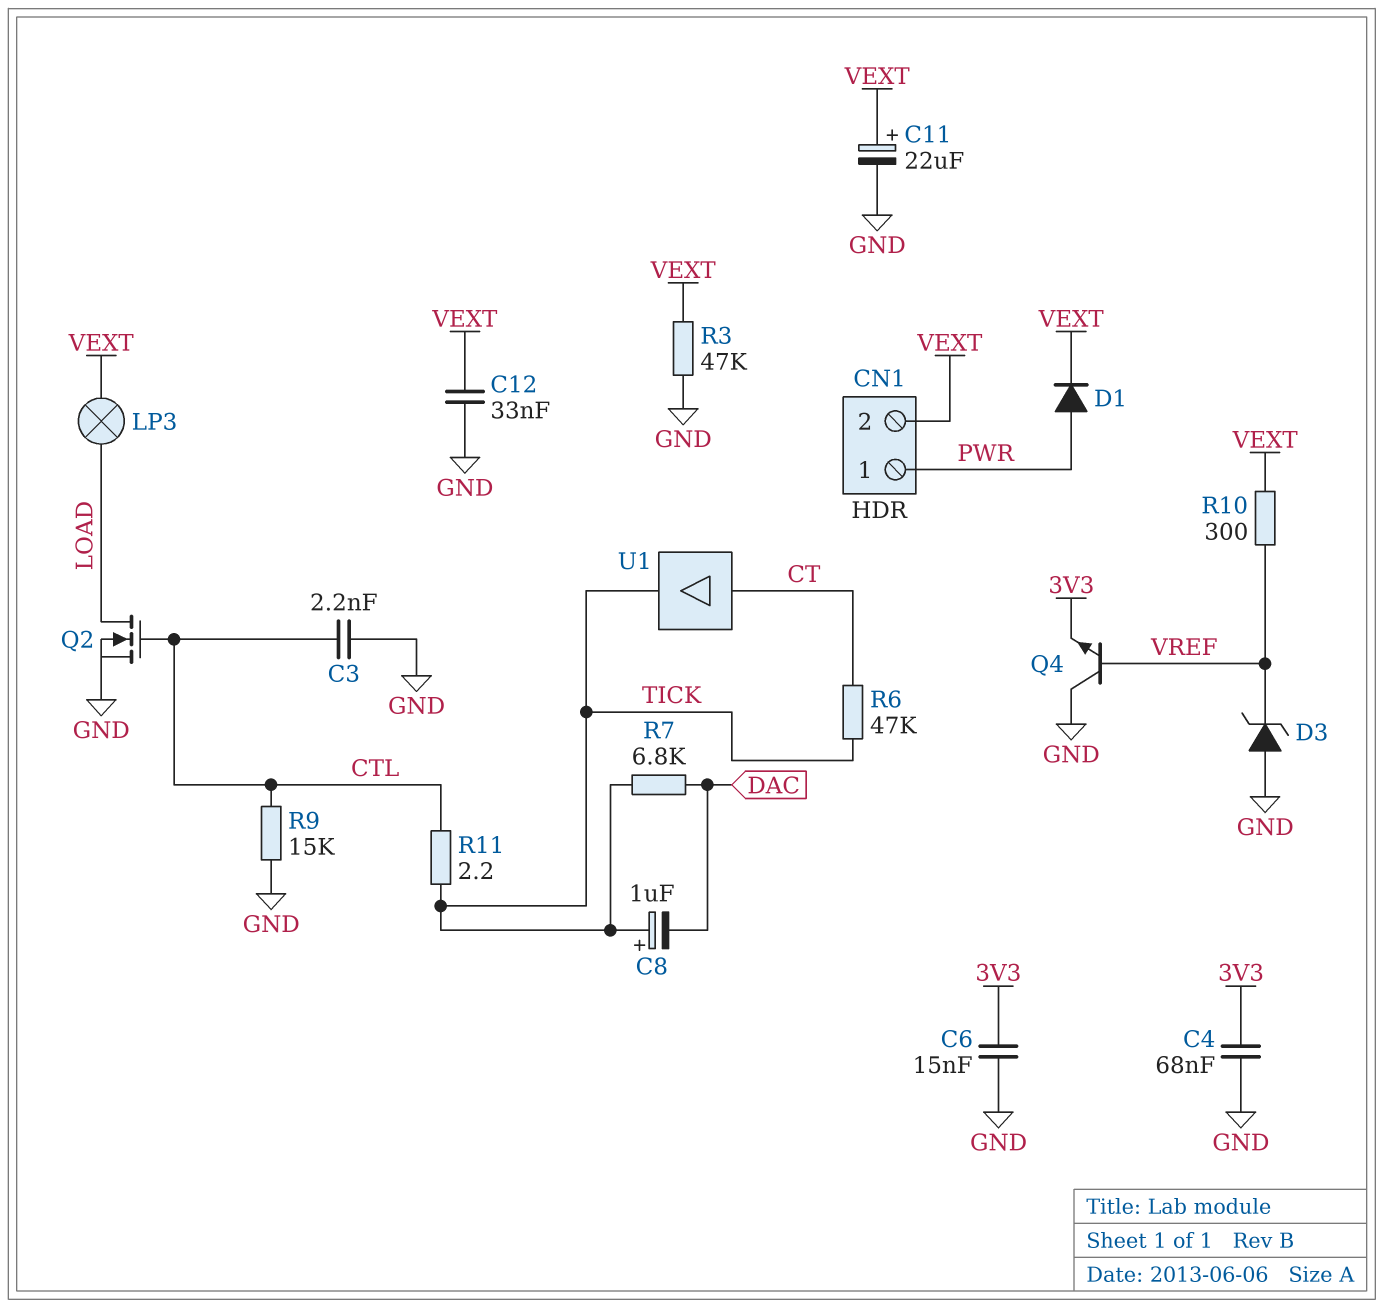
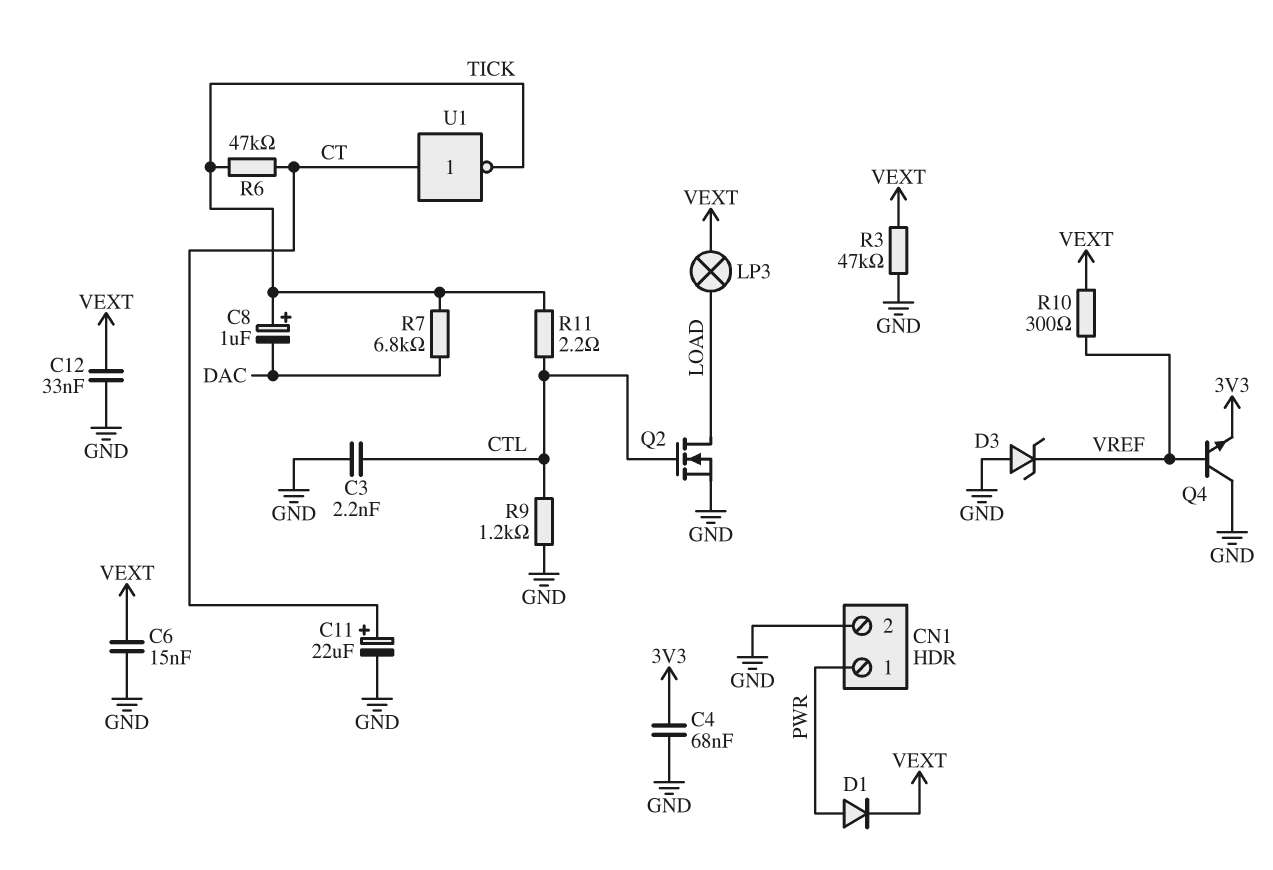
C6: 15nF (3V3, GND) -> 15nF (GND, VEXT)
C11: 22uF (plus VEXT, minus GND) -> 22uF (plus CT, minus GND)
CN1 pin 2: VEXT -> GND
R9: 15k (CTL, GND) -> 1.2k (CTL, GND)
U1: buffer (in CT, out TICK) -> NOT (in CT, out TICK)

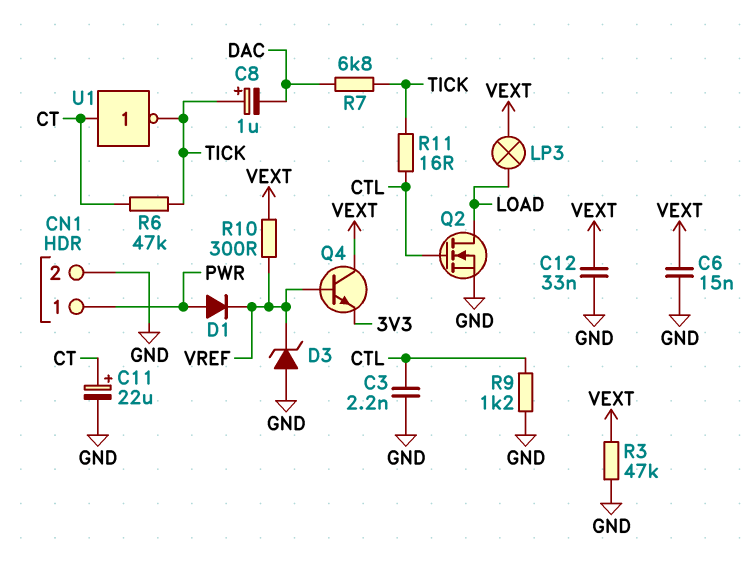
C4: 68nF (3V3, GND) -> none
D1: diode (A PWR, K VEXT) -> diode (A PWR, K VREF)
Q4: NPN (B VREF, C GND, E 3V3) -> NPN (B VREF, C VEXT, E 3V3)
R11: 2.2 (CTL, TICK) -> 16 (CTL, TICK)

